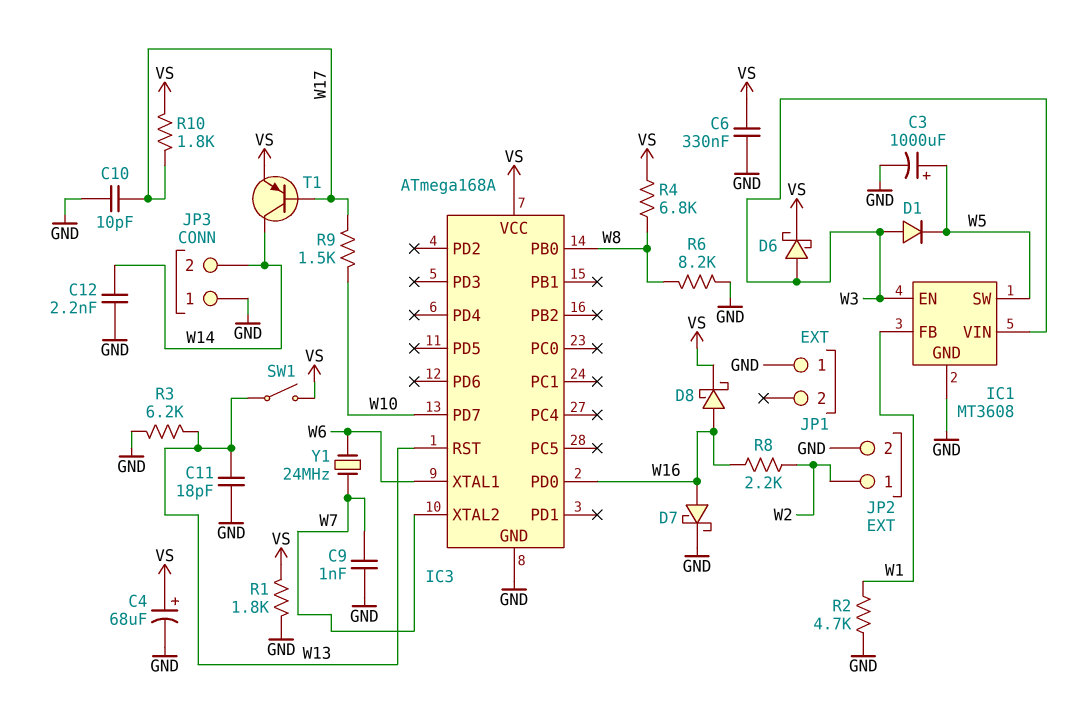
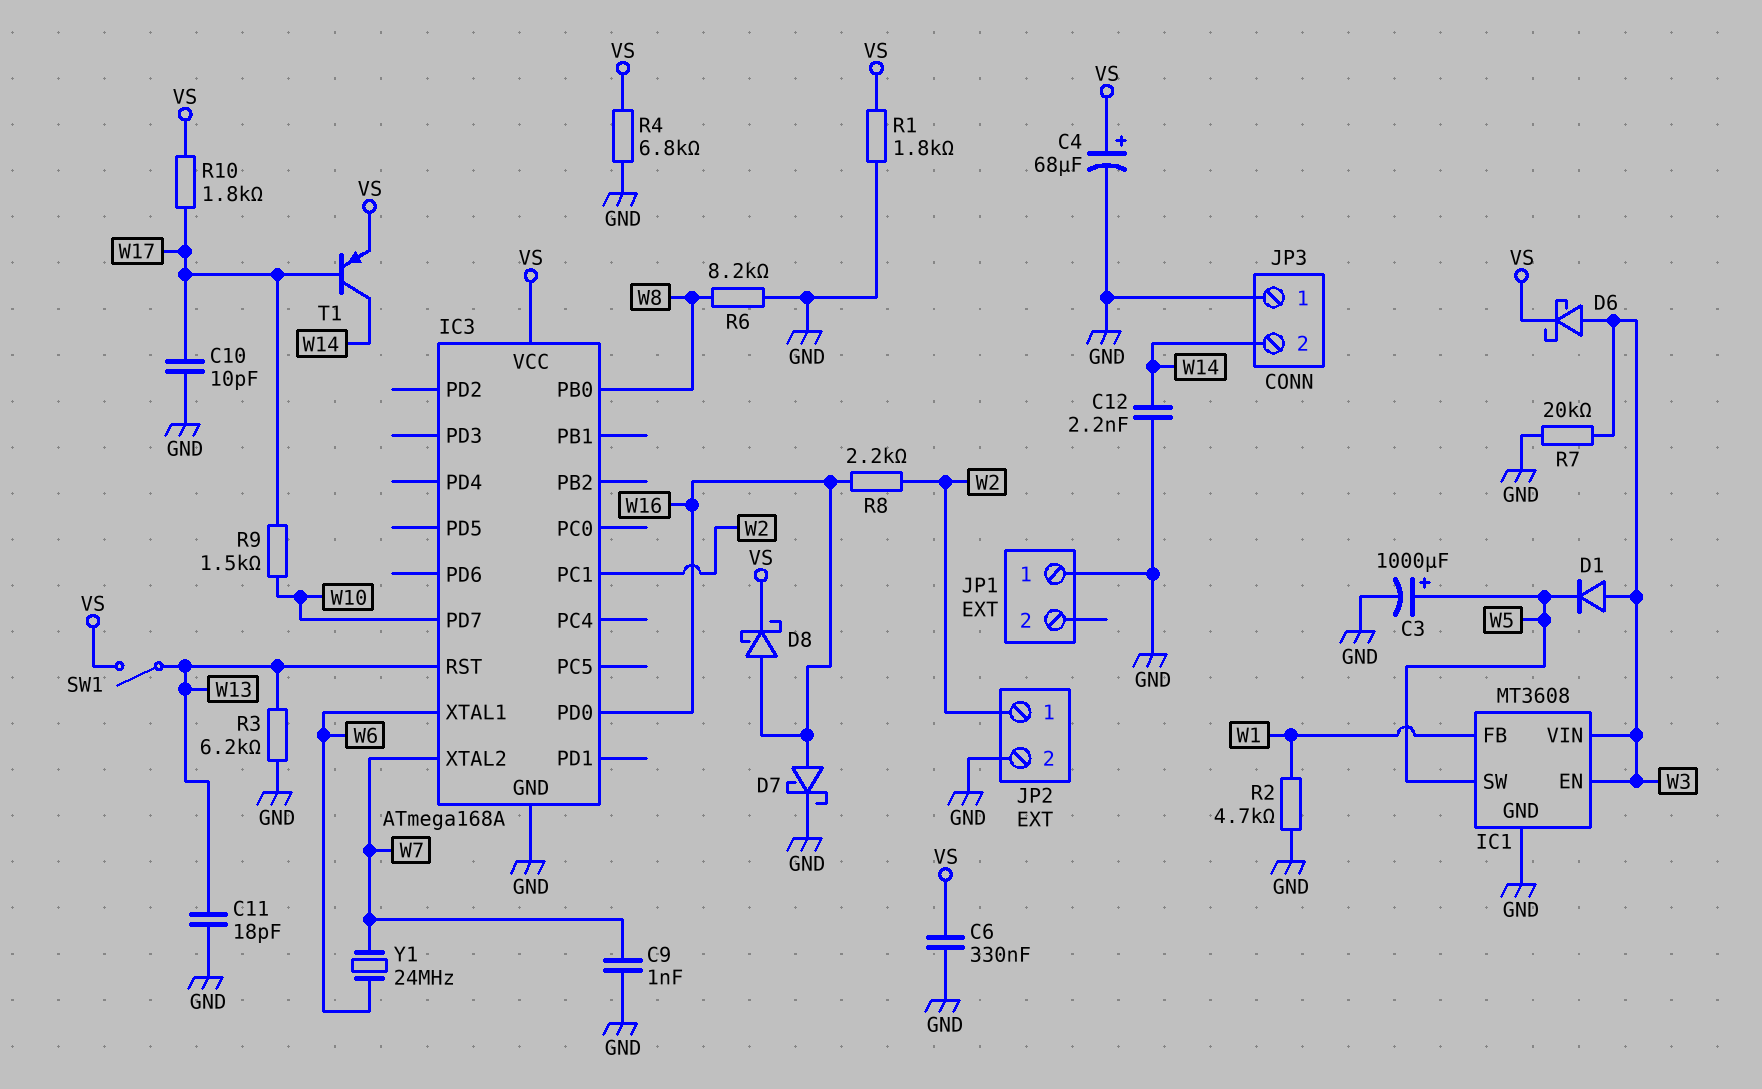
IC3 pin PC1: none -> W2
R4: 6.8k (VS, W8) -> 6.8k (GND, VS)
R7: none -> 20k (GND, W3)

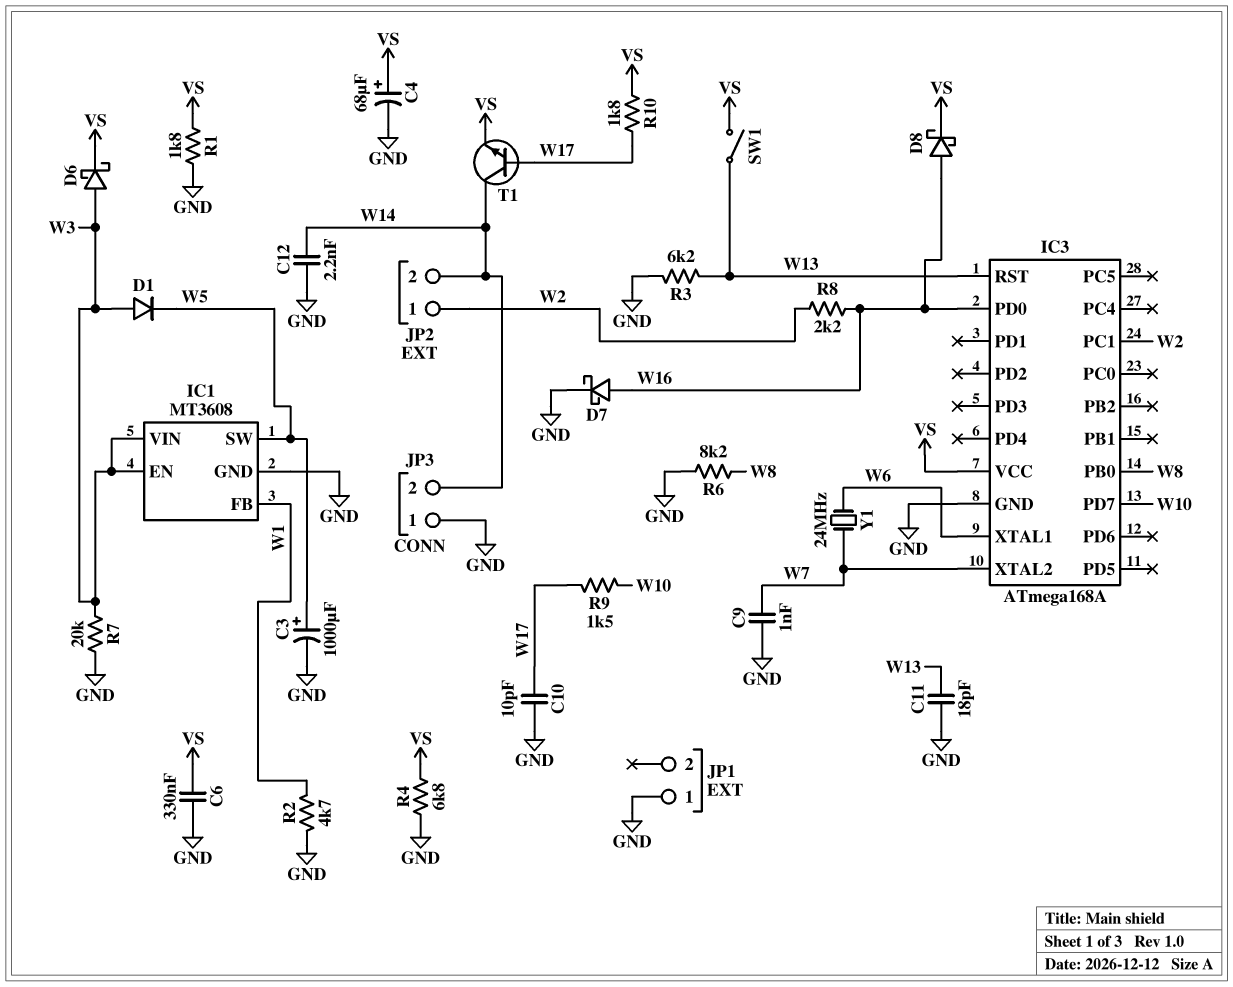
JP2 pin 2: GND -> W14
T1: PNP (B W17, C W14, E VS) -> NPN (B W17, C W14, E VS)

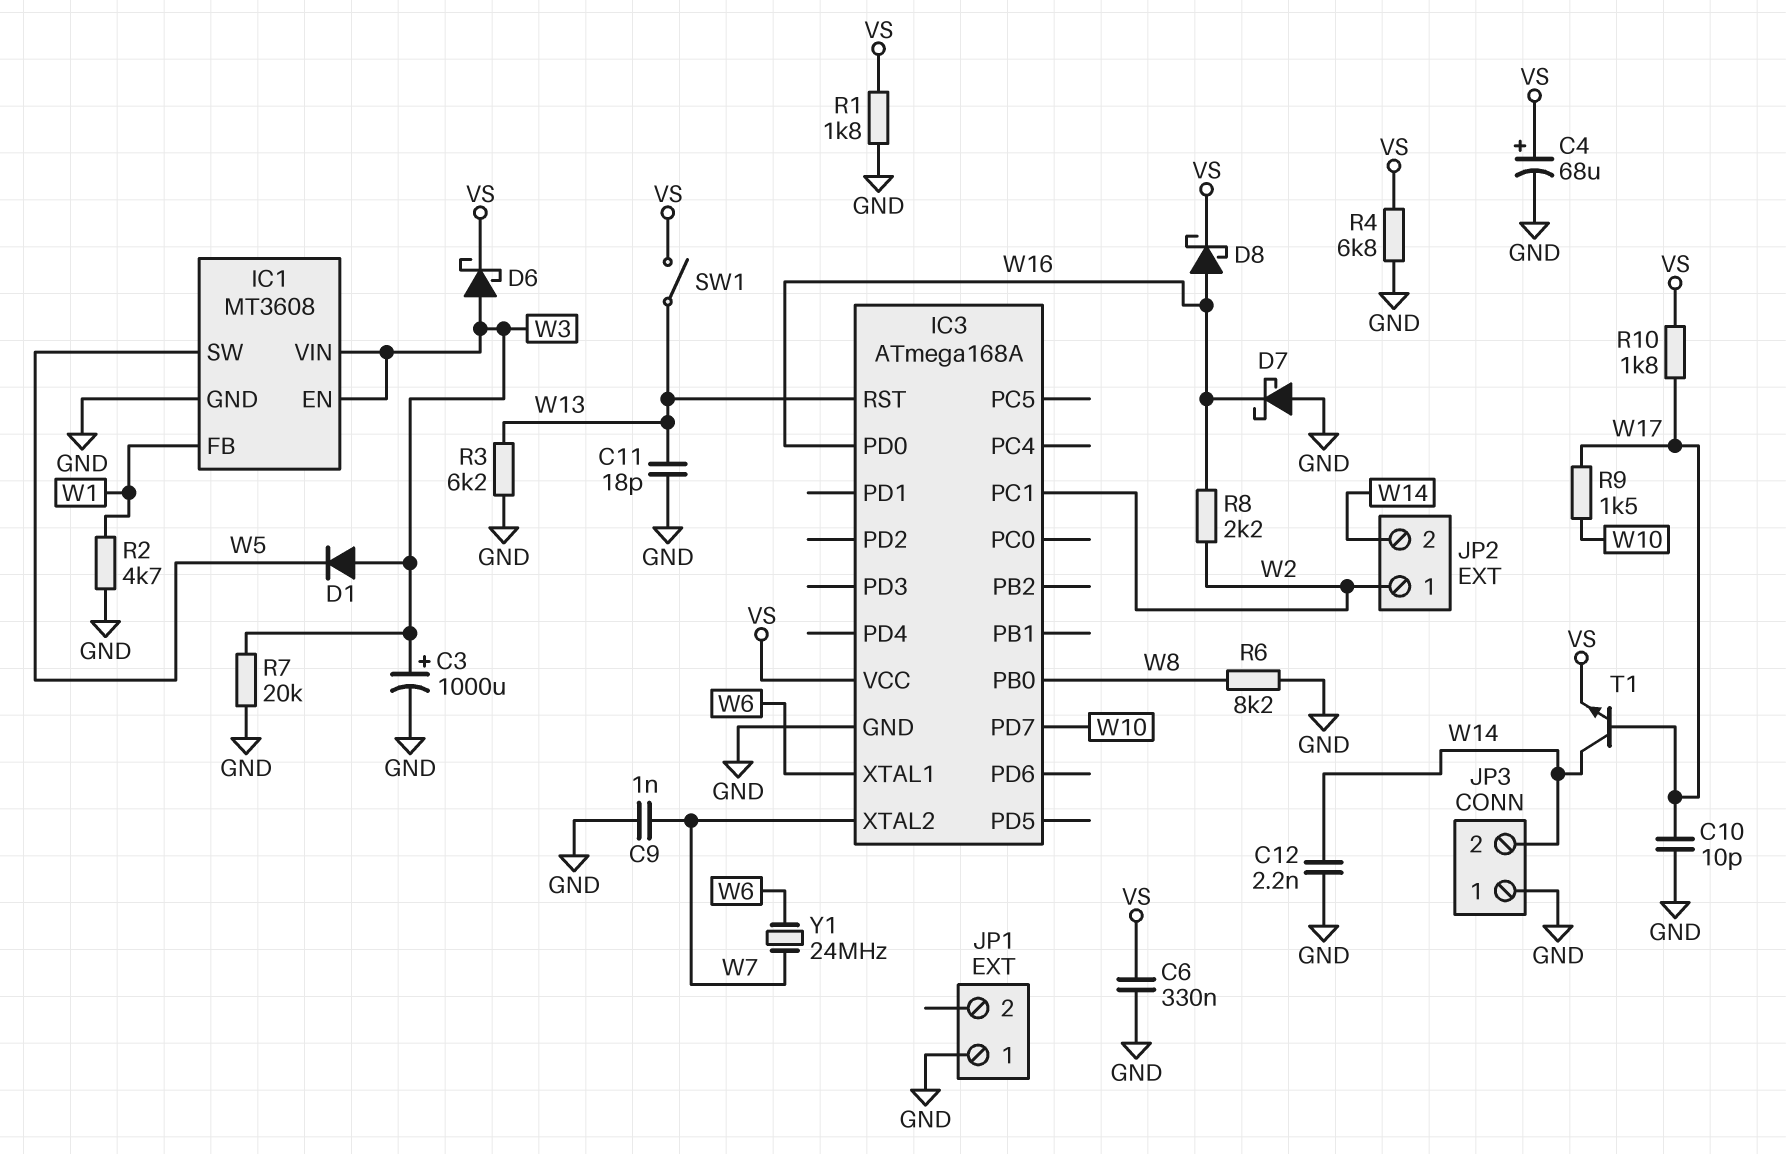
C3: 1000uF (plus W5, minus GND) -> 1000uF (plus W3, minus GND)
D7: schottky (A W16, K GND) -> schottky (A GND, K W16)

